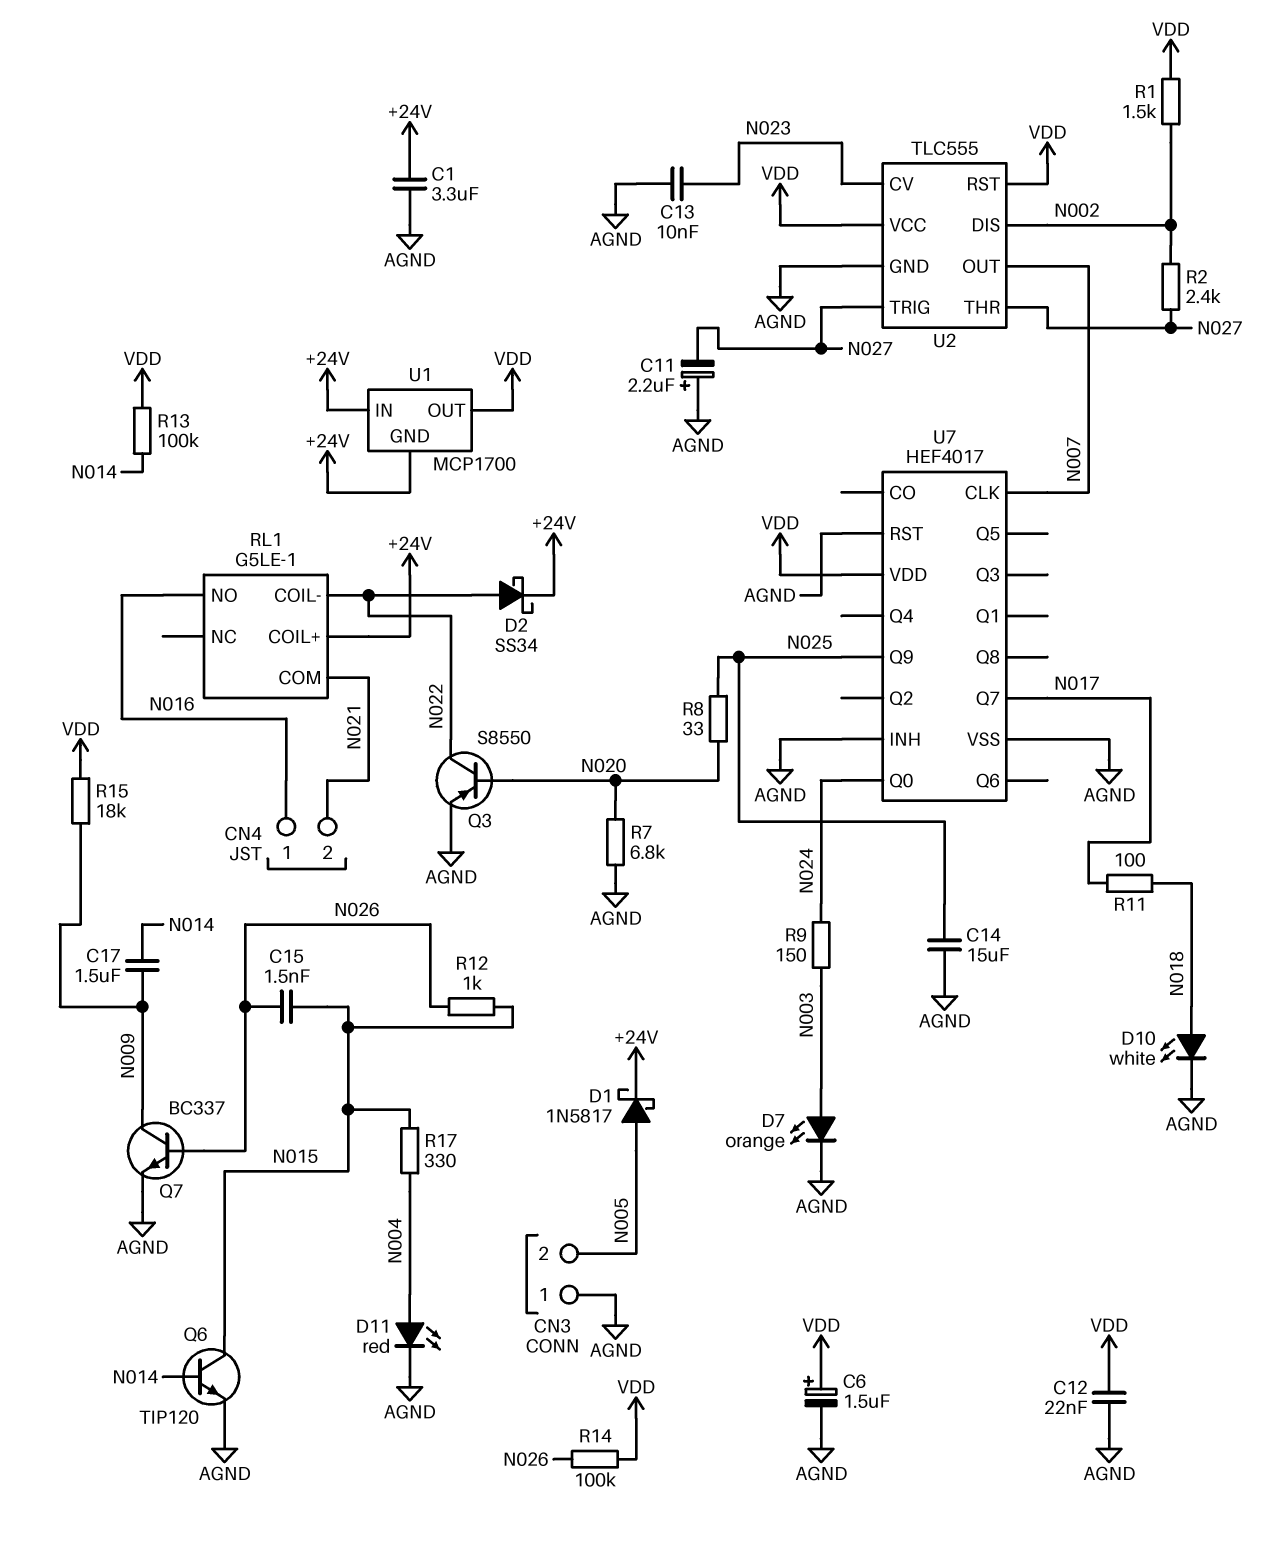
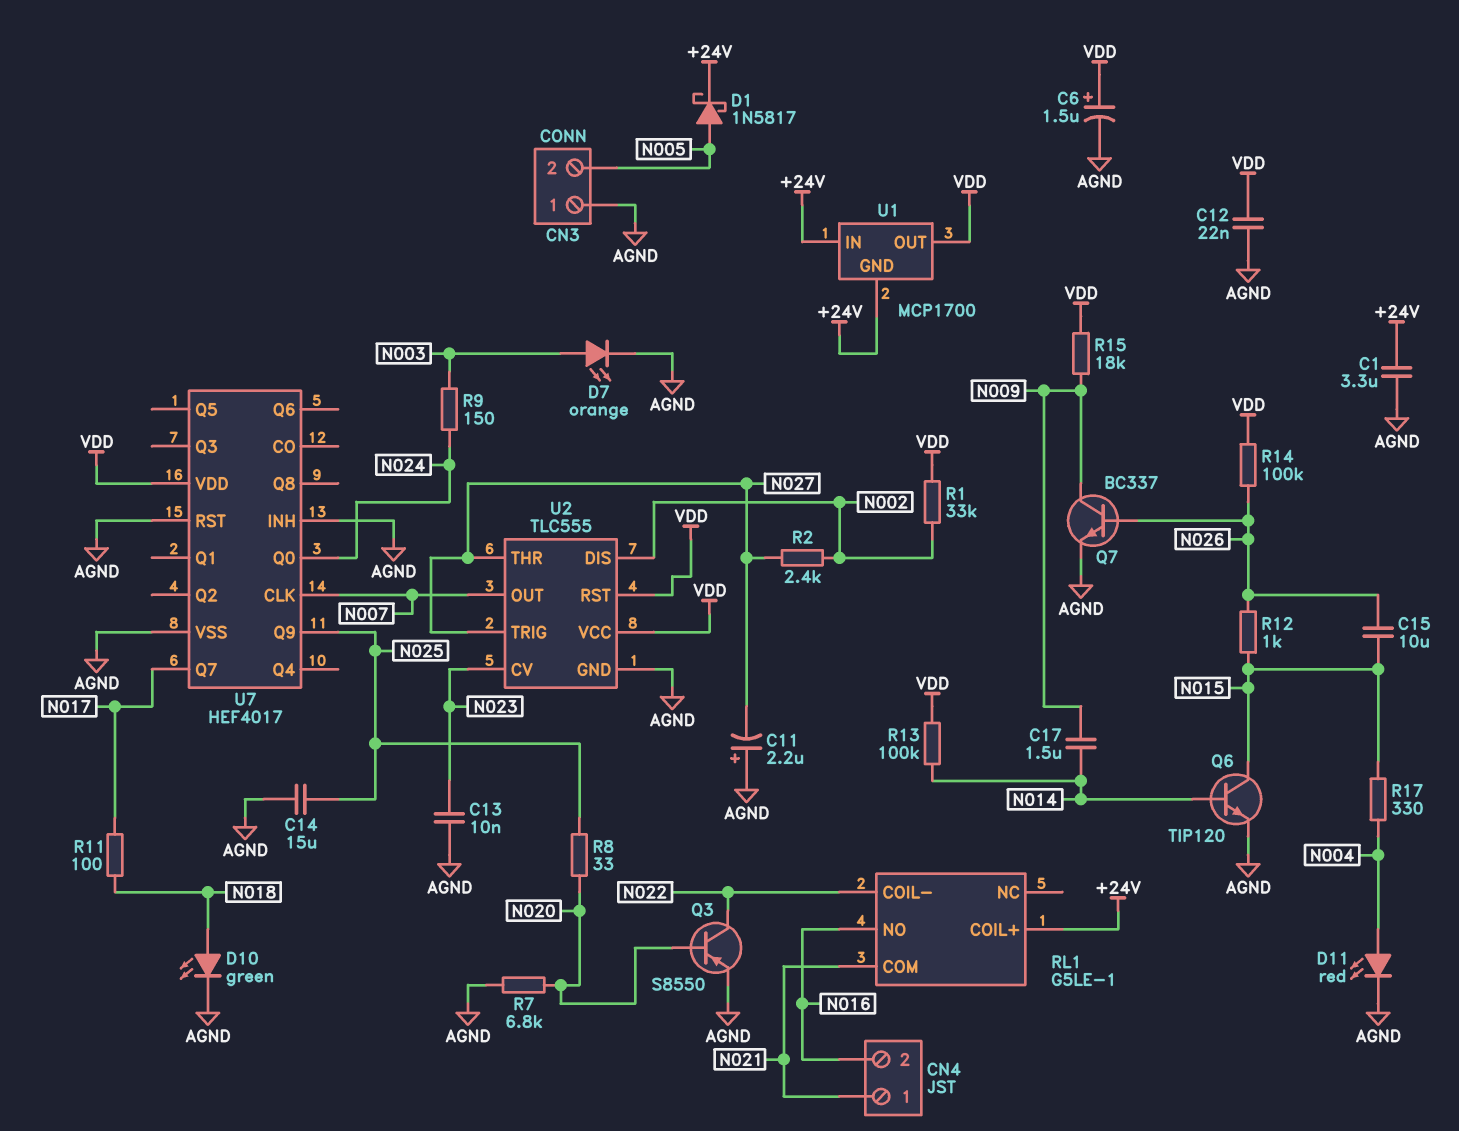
C15: 1.5nF (N015, N026) -> 10uF (N015, N026)
CN4 pin 1: N016 -> N021
CN4 pin 2: N021 -> N016
D2: schottky SS34 (A N022, K +24V) -> none
D10: LED white (A N018, K AGND) -> LED green (A N018, K AGND)
R1: 1.5k (N002, VDD) -> 33k (N002, VDD)

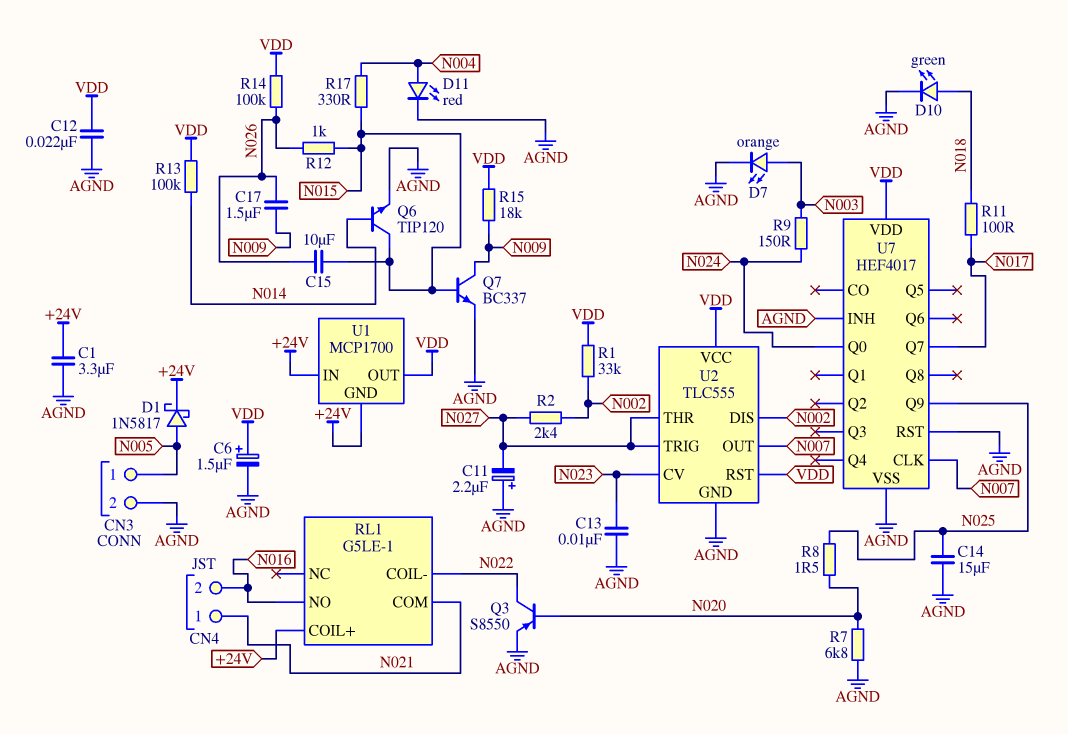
C17: 1.5uF (N009, N014) -> 1.5uF (N009, N026)
CN3 pin 1: AGND -> N005
CN3 pin 2: N005 -> AGND
Q7: NPN BC337 (B N026, C N009, E AGND) -> NPN BC337 (B N015, C N009, E AGND)
R8: 33 (N020, N025) -> 1.5 (N020, N025)

